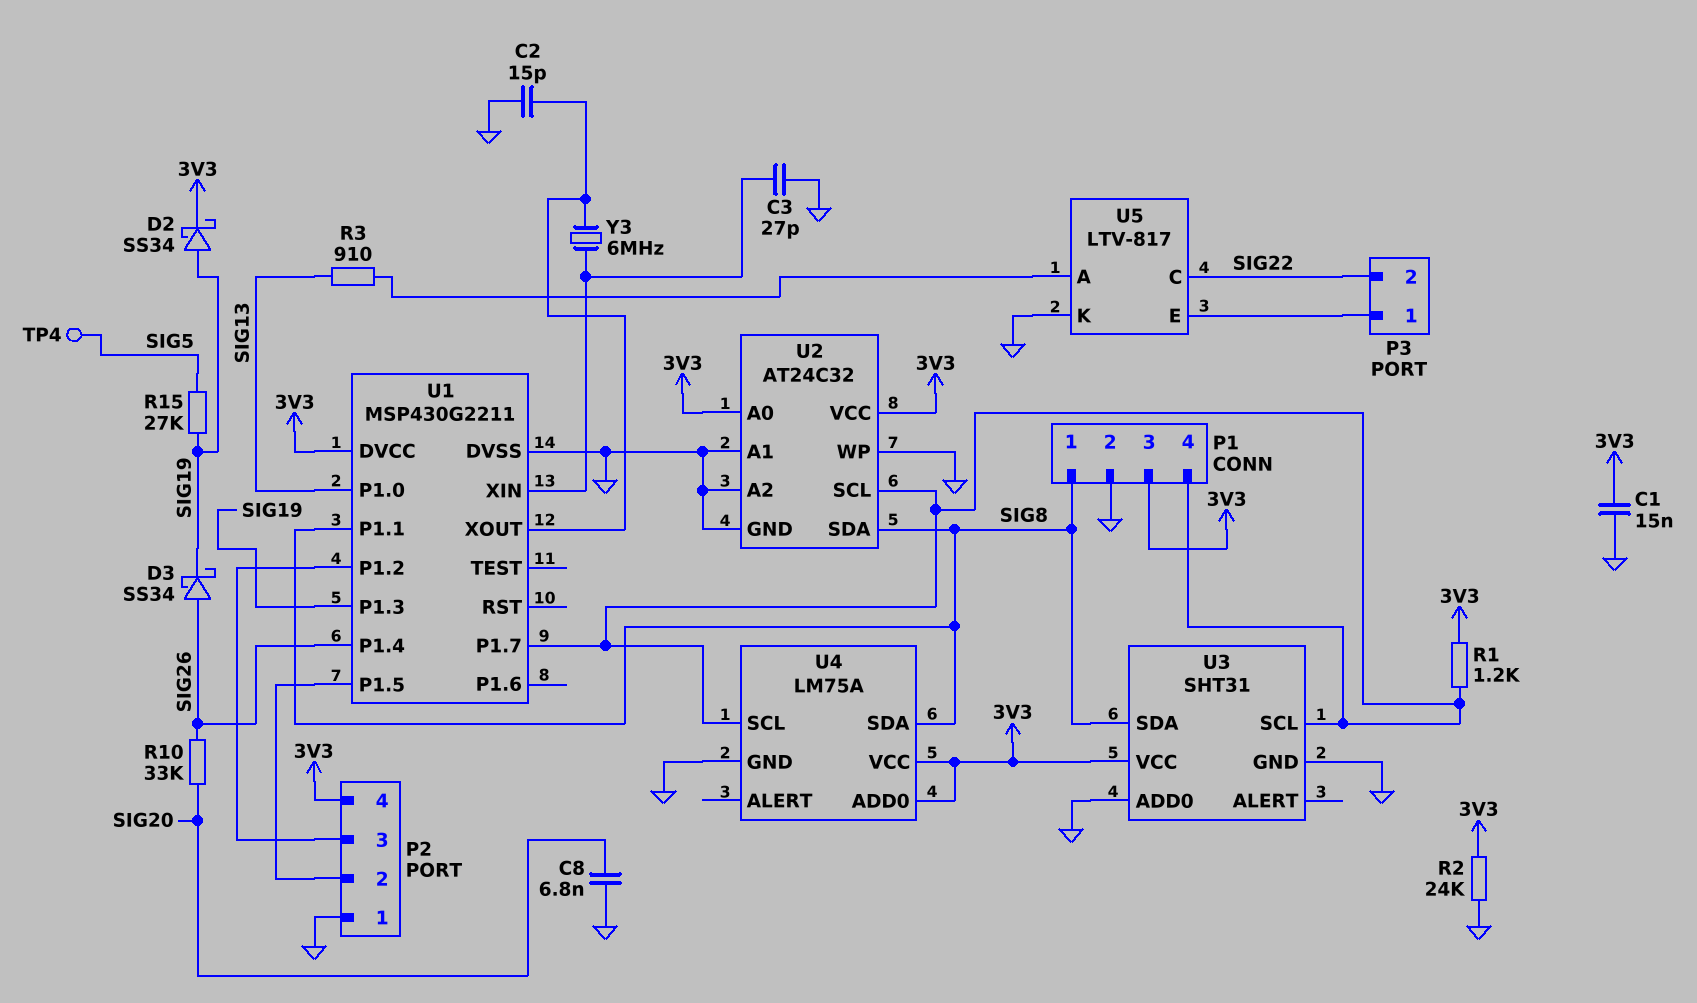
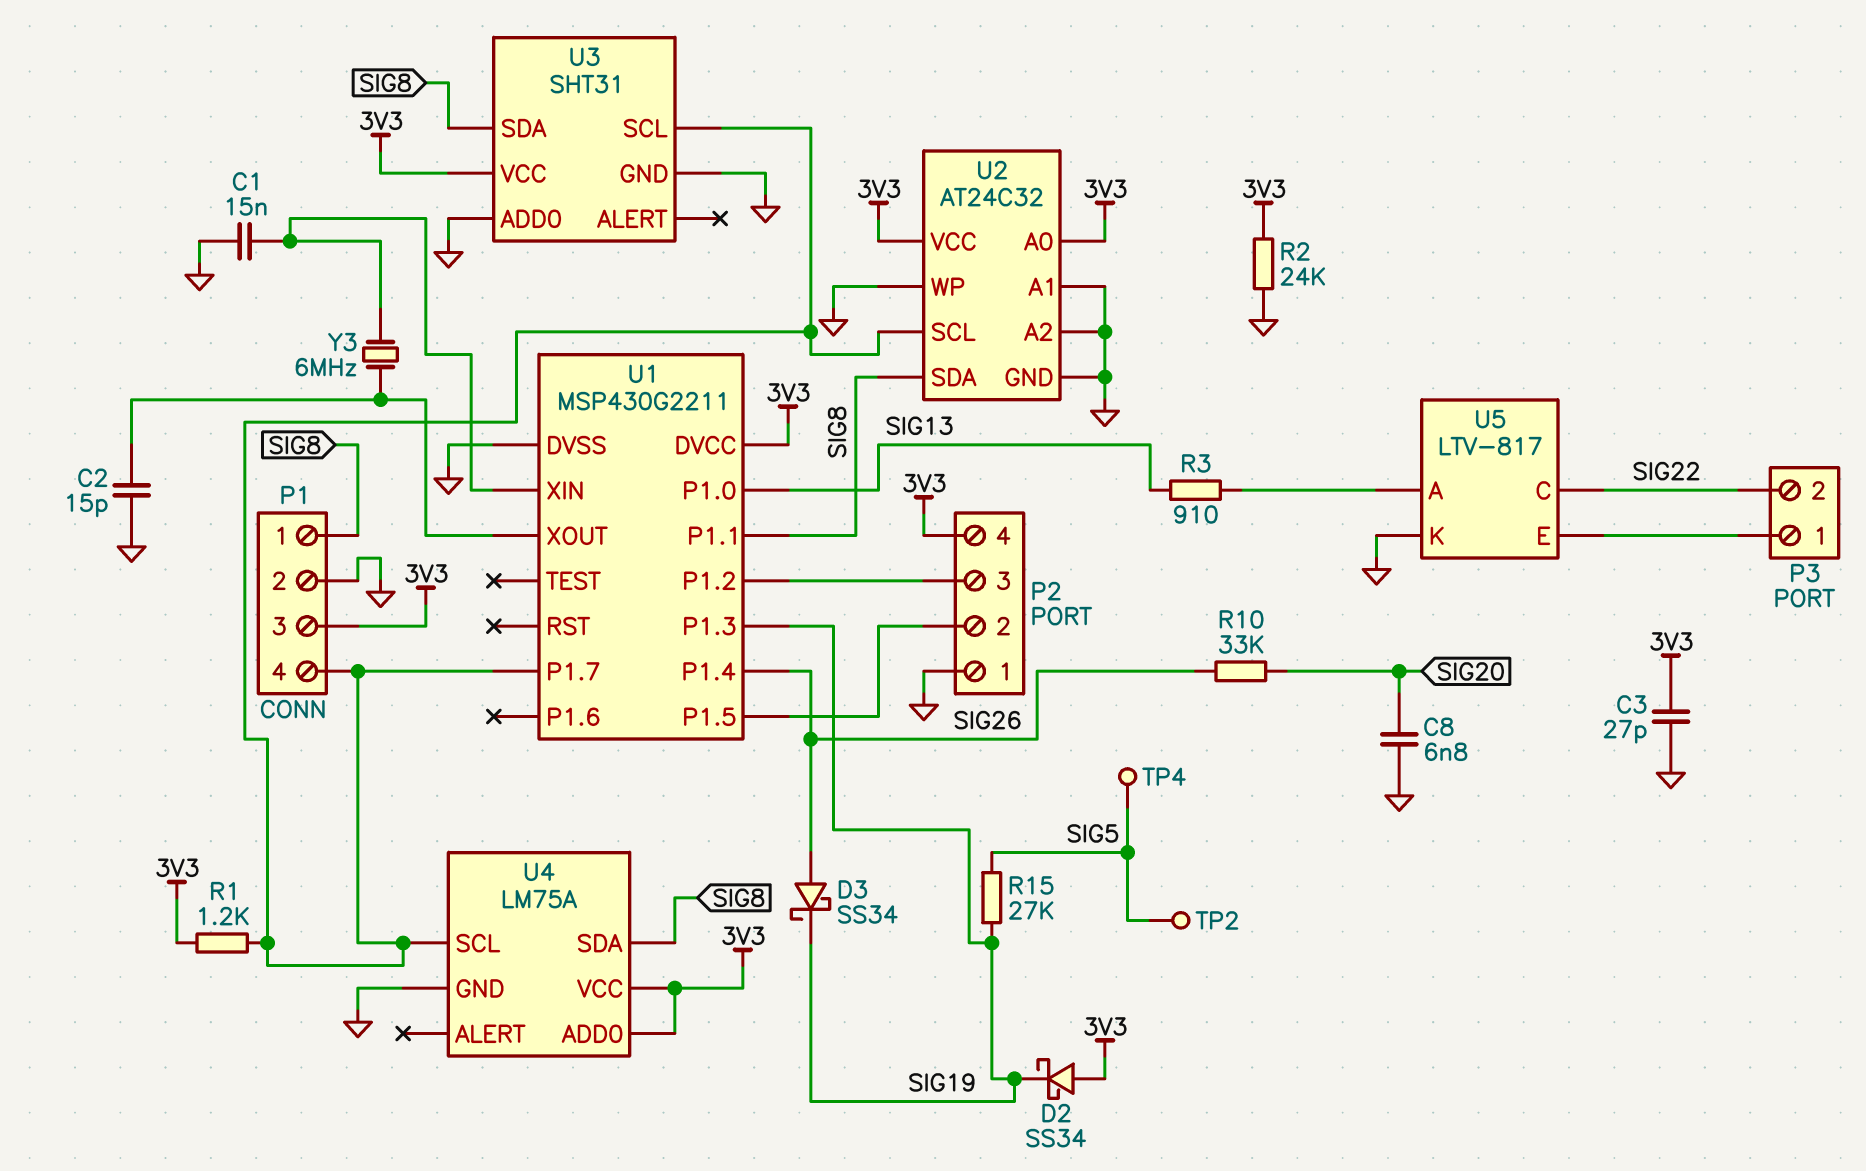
C1: 15nF (3V3, GND) -> 15nF (GND, U1/XIN)
C3: 27pF (GND, U1/XIN) -> 27pF (3V3, GND)
D2: schottky SS34 (A SIG19, K 3V3) -> schottky SS34 (A 3V3, K SIG19)
TP2: none -> test point (SIG5)

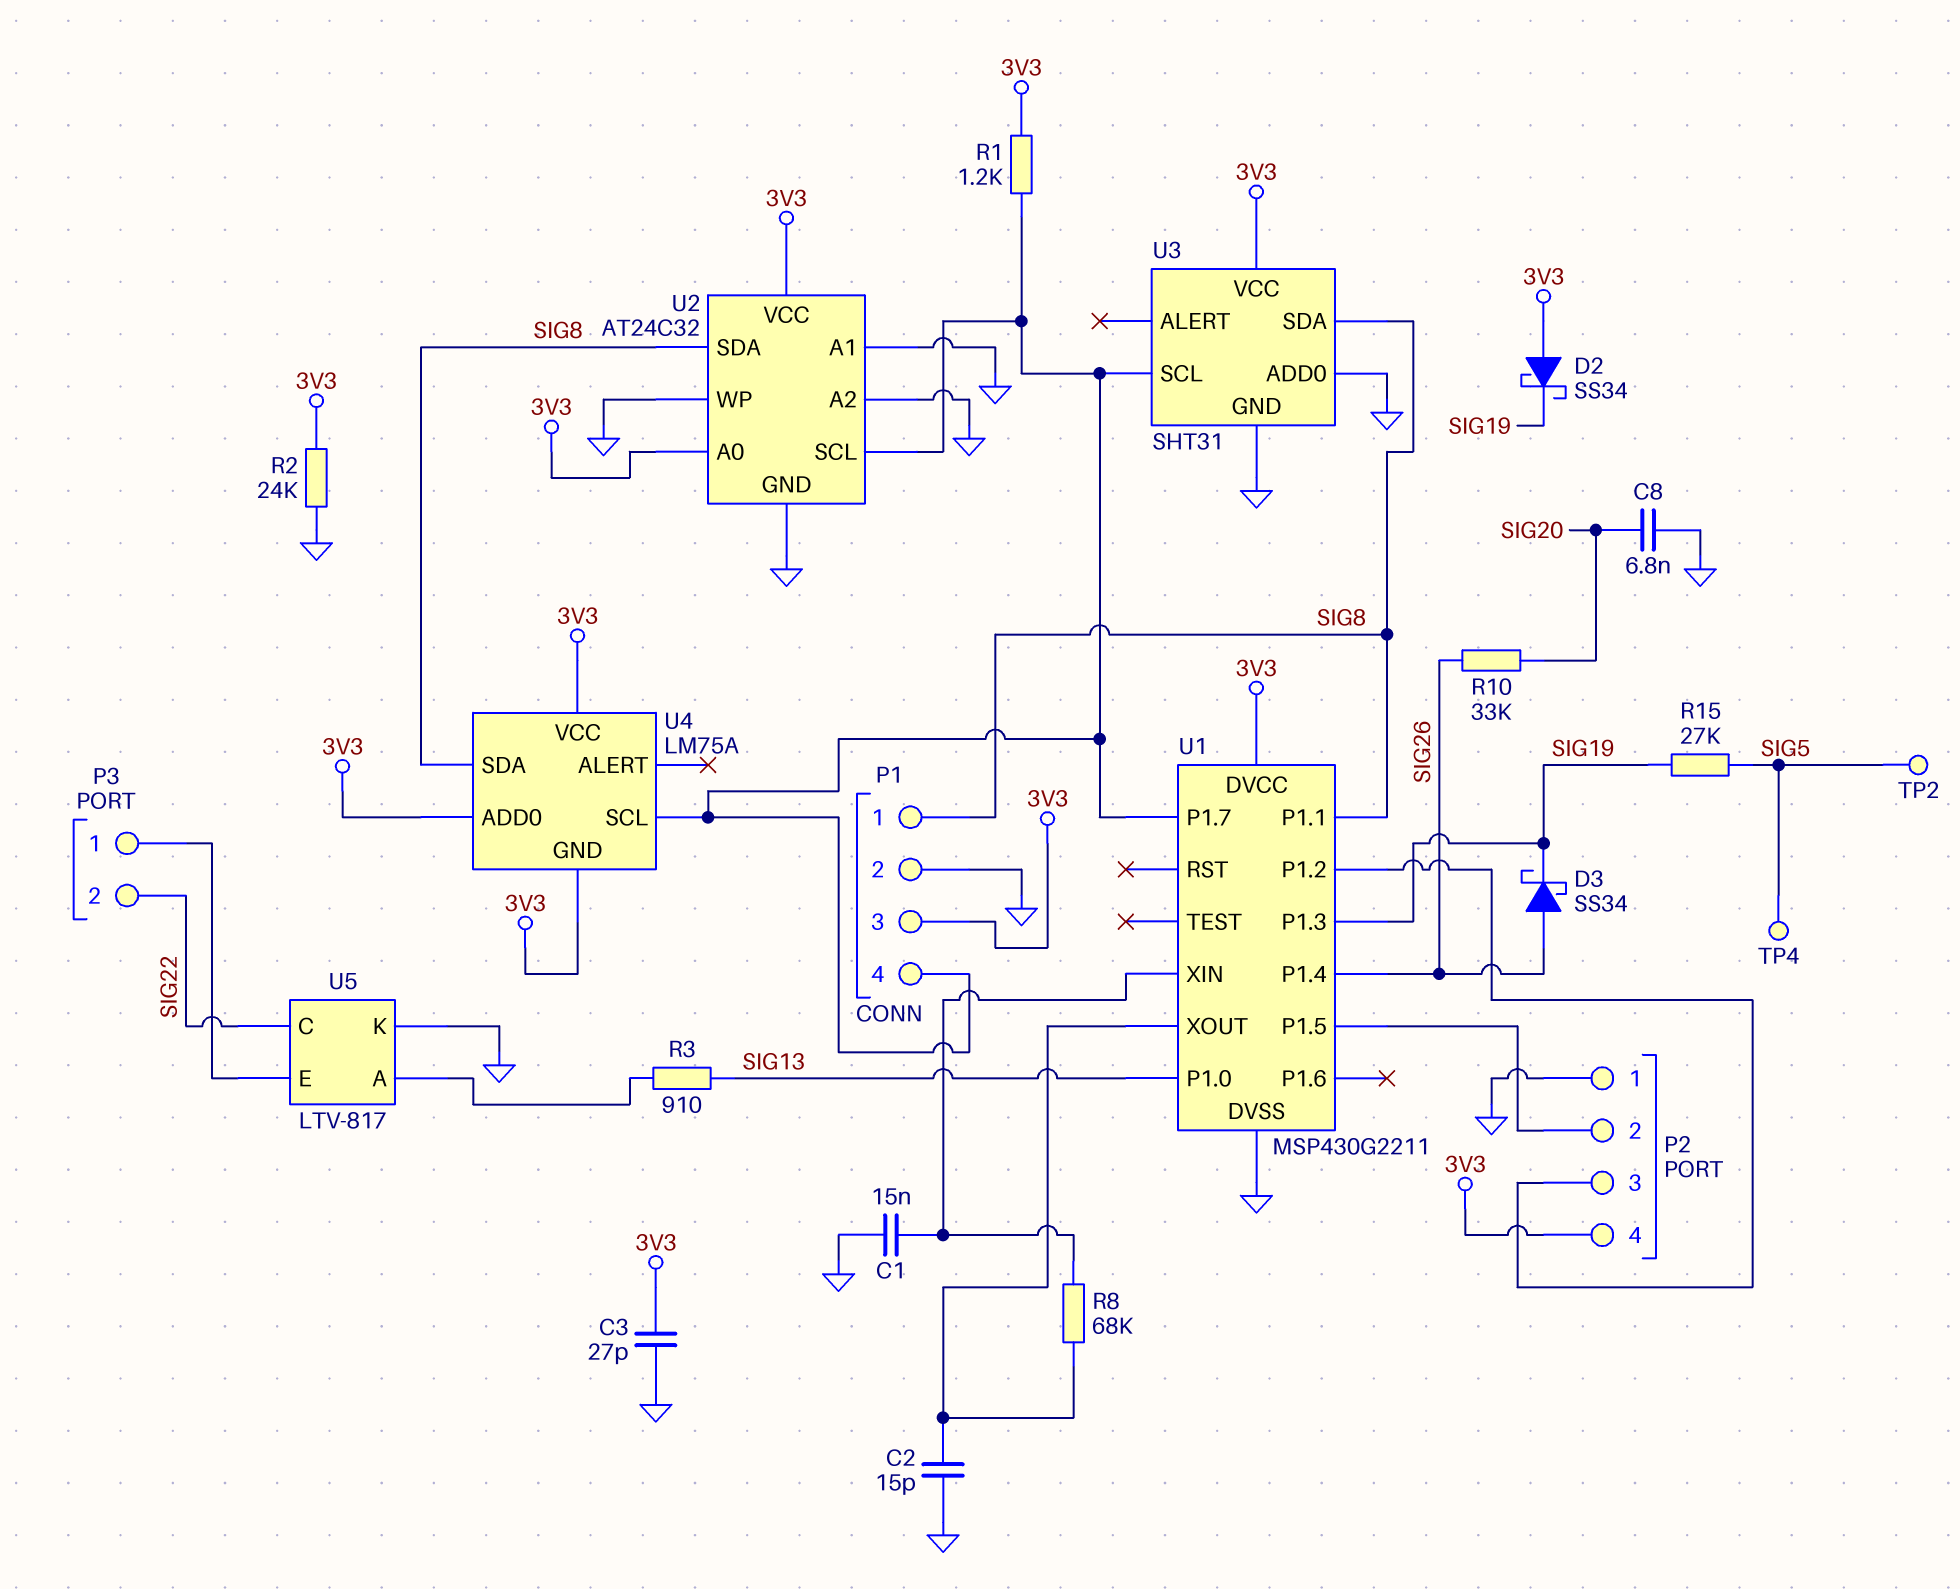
R8: none -> 68k (U1/XIN, U1/XOUT)
U4 pin GND: GND -> 3V3
Y3: 6MHz (U1/XIN, U1/XOUT) -> none

